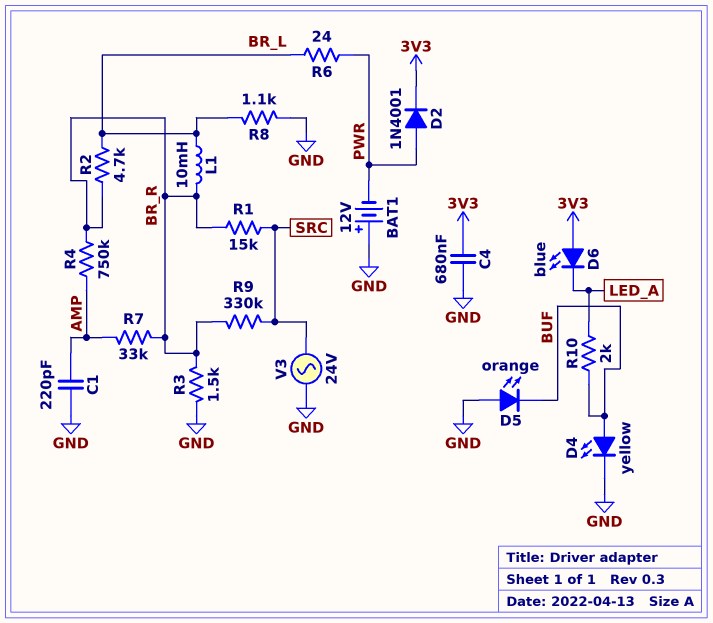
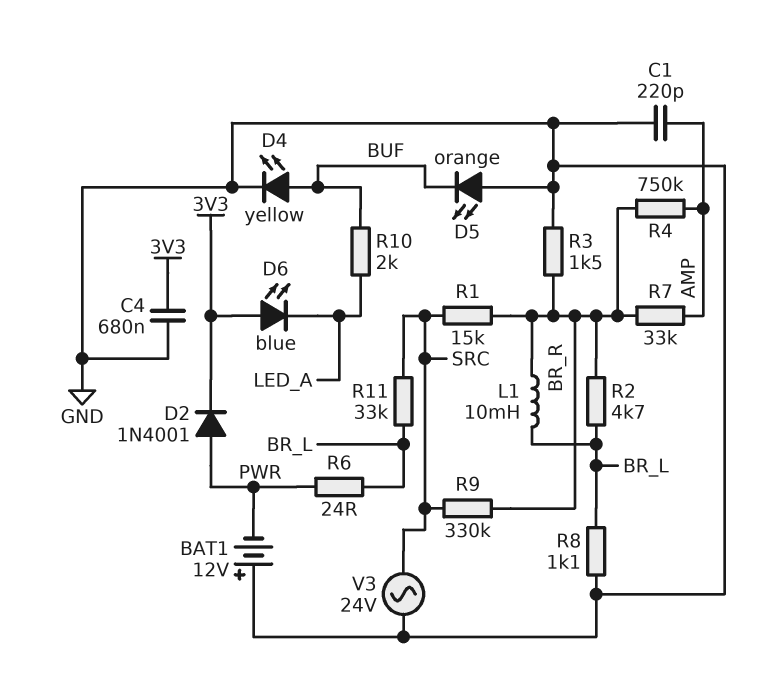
R11: none -> 33k (BR_L, SRC)

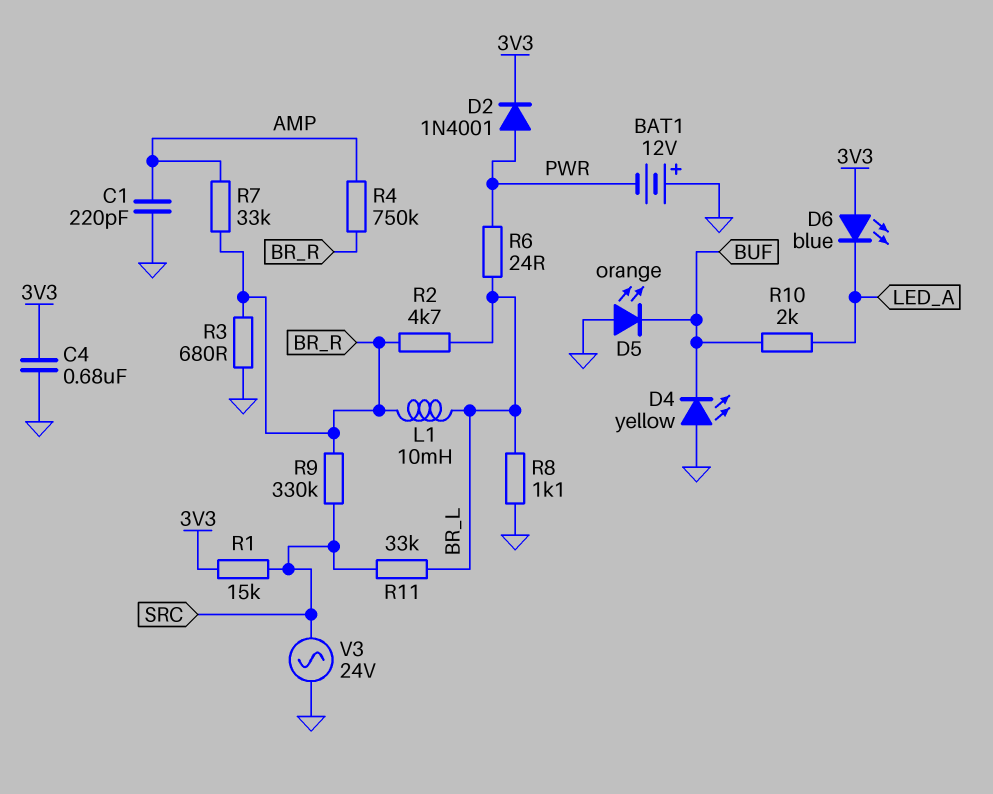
D4: LED yellow (A BUF, K GND) -> LED yellow (A GND, K BUF)
R1: 15k (BR_R, SRC) -> 15k (3V3, SRC)
R3: 1.5k (BR_R, GND) -> 680 (BR_R, GND)

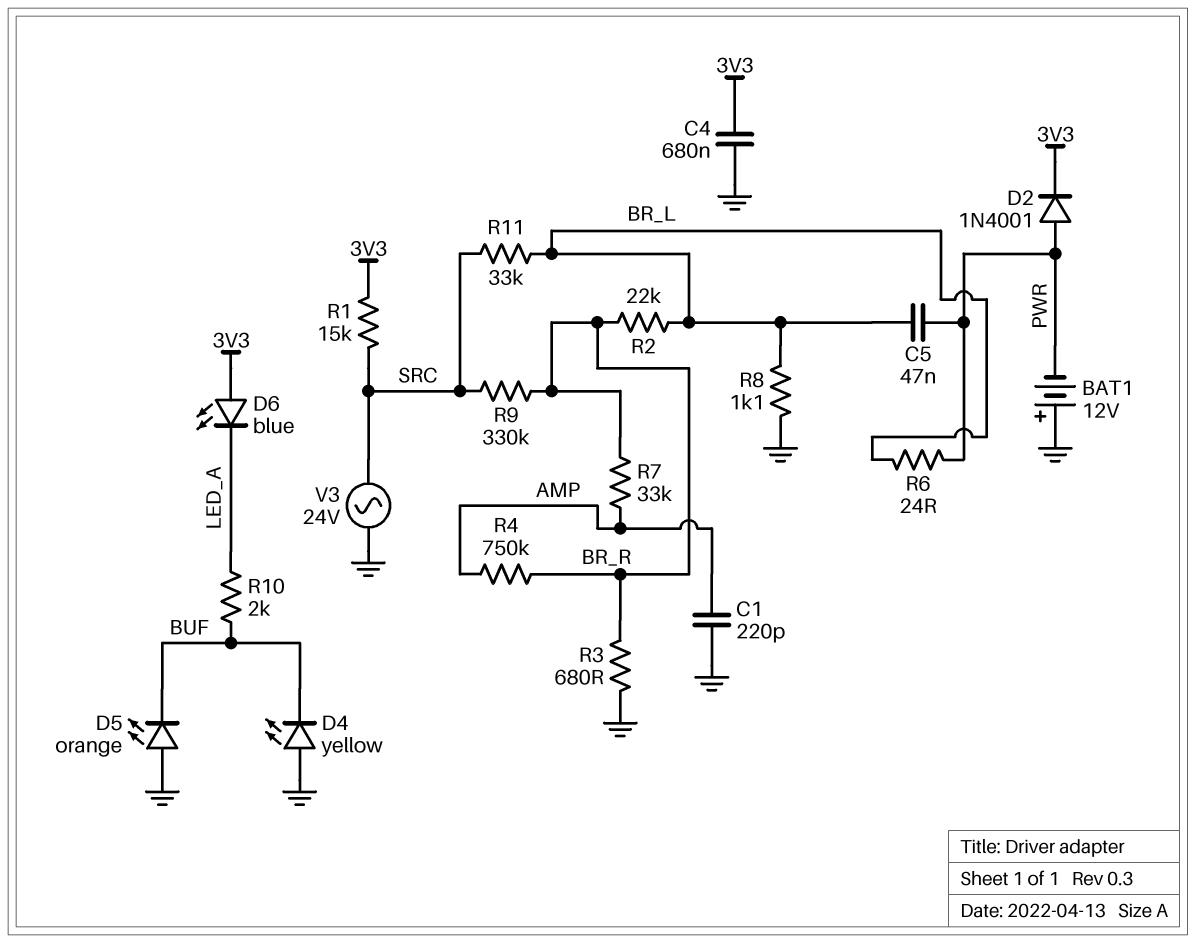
C5: none -> 47nF (BR_L, PWR)
L1: 10mH (BR_L, BR_R) -> none
R2: 4.7k (BR_L, BR_R) -> 22k (BR_L, BR_R)

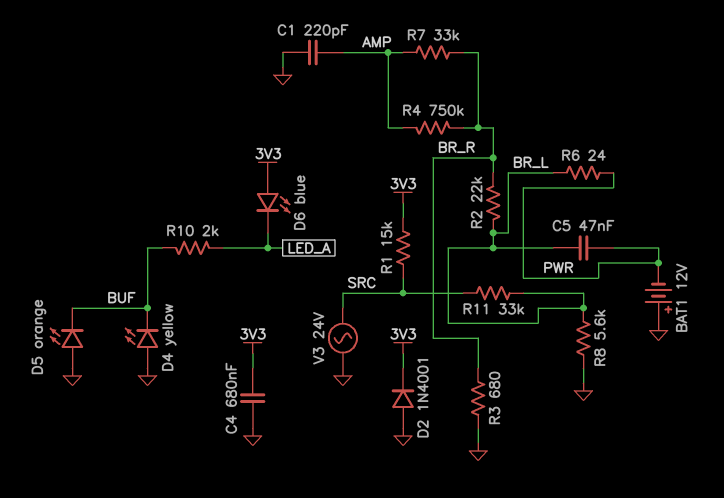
D2: diode 1N4001 (A PWR, K 3V3) -> diode 1N4001 (A GND, K 3V3)
R8: 1.1k (BR_L, GND) -> 5.6k (BR_L, GND)
R9: 330k (BR_R, SRC) -> none

